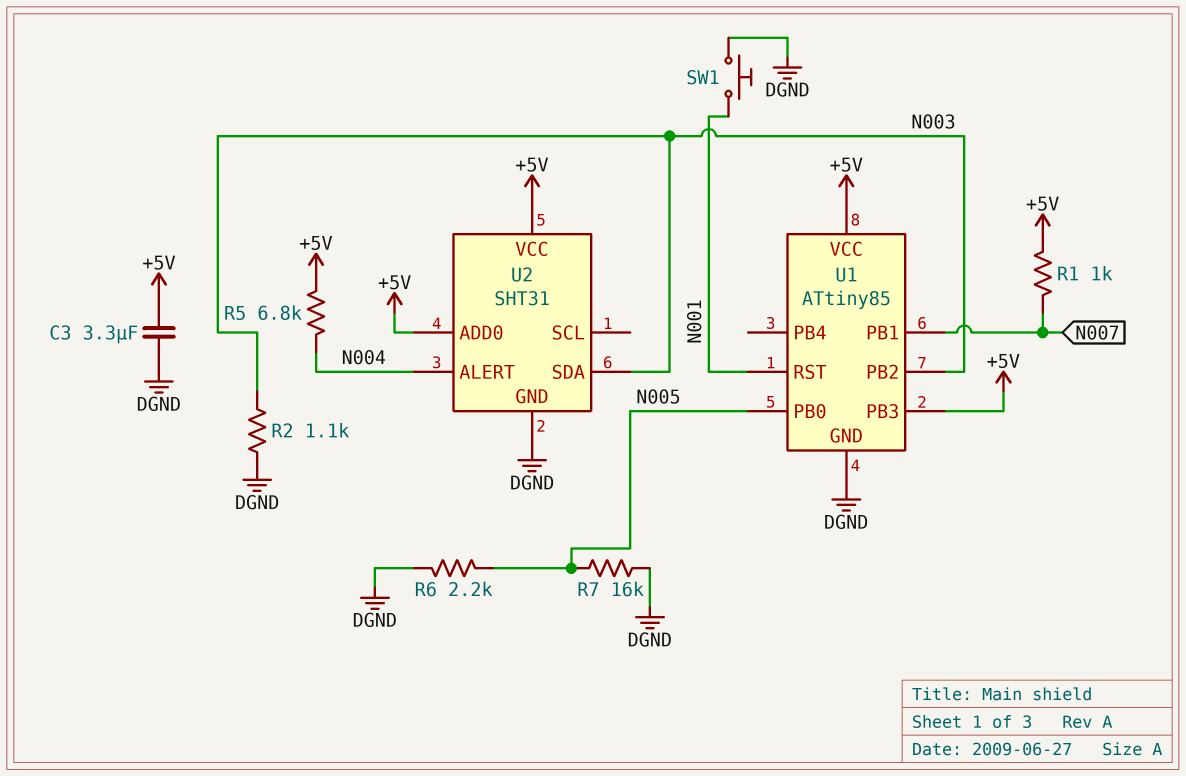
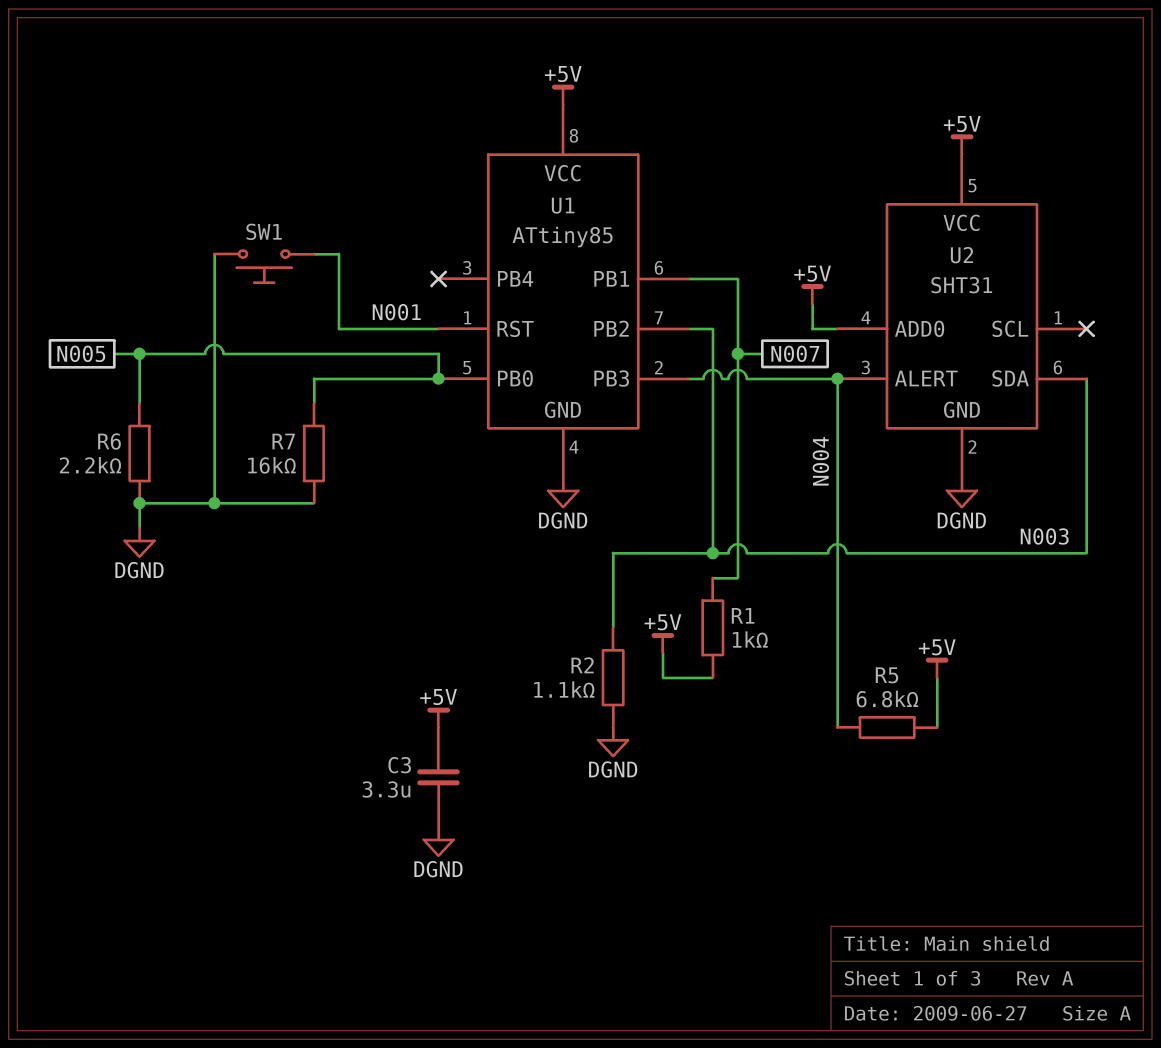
U1 pin PB3: +5V -> N004

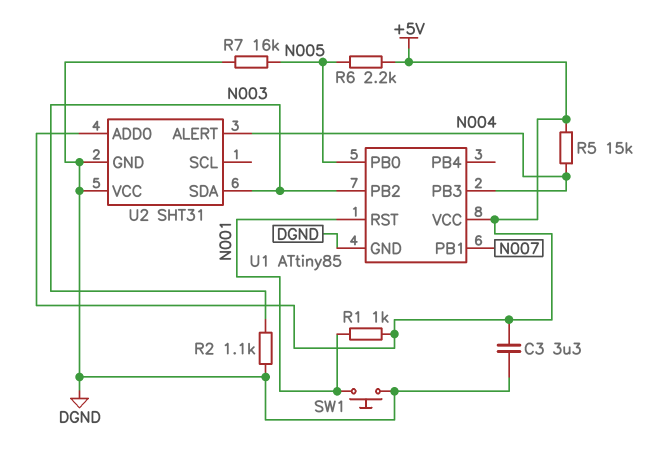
R1: 1k (+5V, N007) -> 1k (+5V, N001)
R5: 6.8k (+5V, N004) -> 15k (+5V, N004)
R6: 2.2k (DGND, N005) -> 2.2k (+5V, N005)
U2 pin VCC: +5V -> DGND

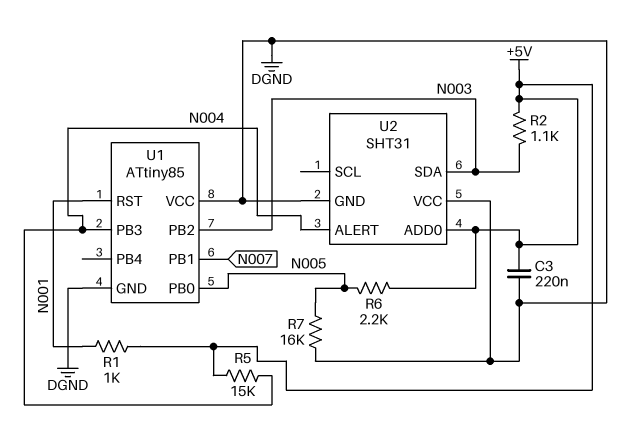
C3: 3.3uF (+5V, DGND) -> 220nF (+5V, DGND)
R2: 1.1k (DGND, N003) -> 1.1k (+5V, N003)
SW1: button (DGND, N001) -> none
U1 pin VCC: +5V -> DGND

